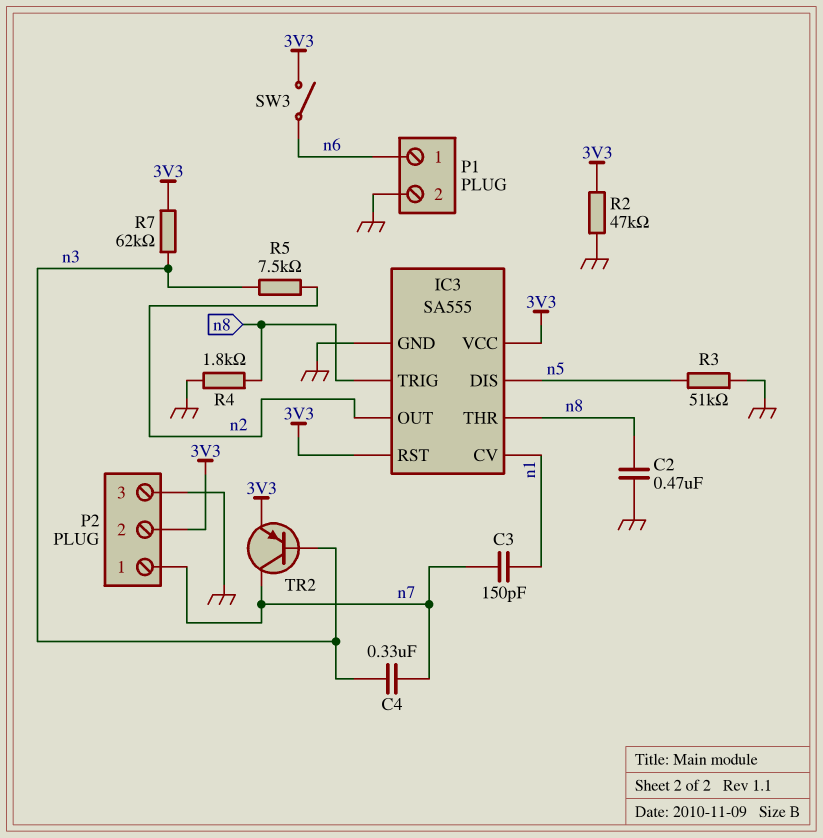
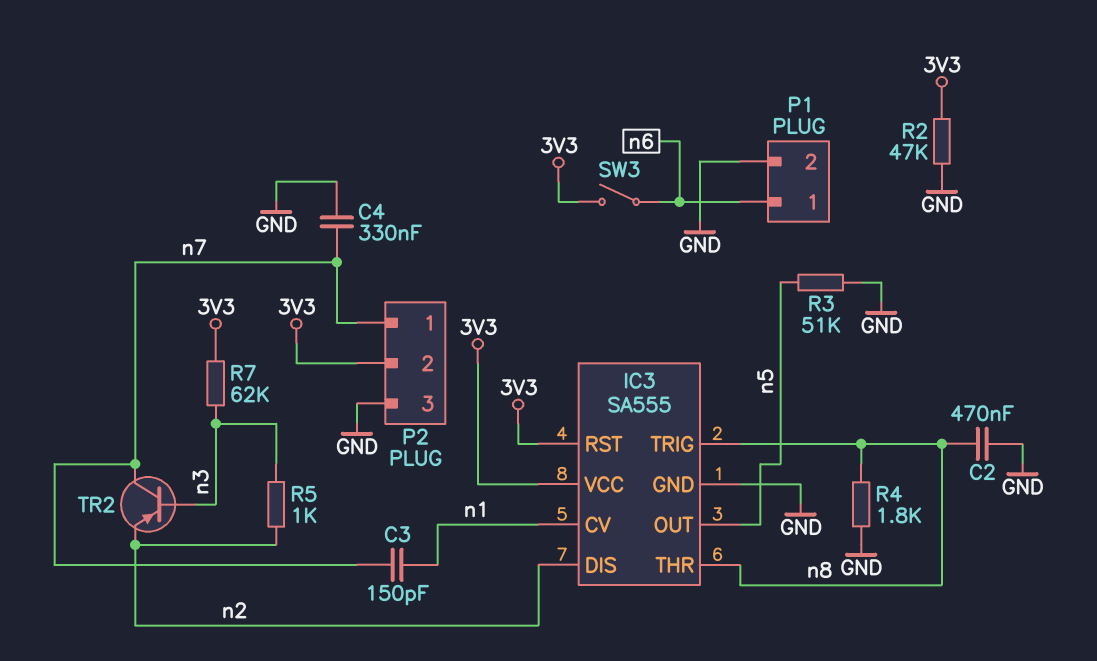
C4: 330nF (n3, n7) -> 330nF (GND, n7)
IC3 pin DIS: n5 -> n2
IC3 pin OUT: n2 -> n5
R5: 7.5k (n2, n3) -> 1k (n2, n3)
TR2: PNP (B n3, C n7, E 3V3) -> PNP (B n3, C n7, E n2)

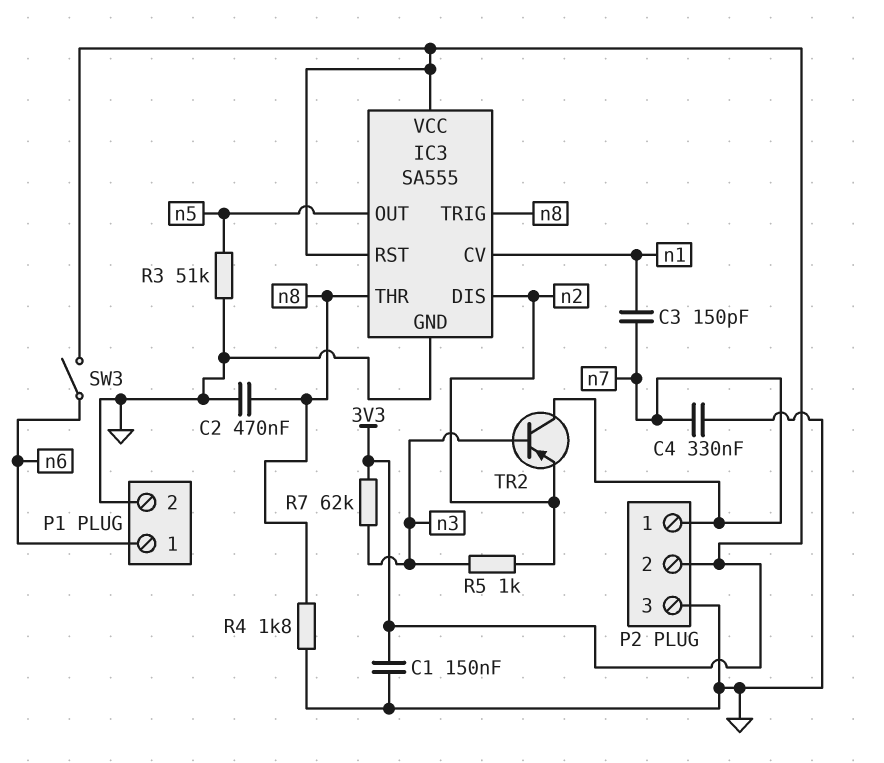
C1: none -> 150nF (3V3, GND)
R2: 47k (3V3, GND) -> none

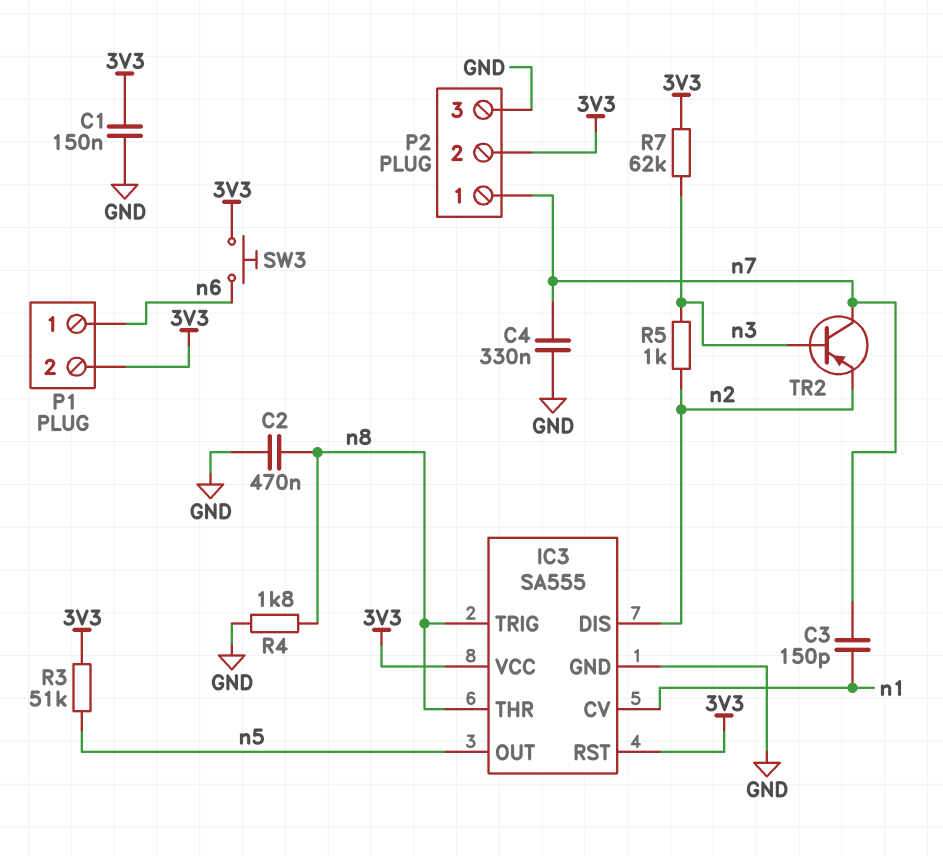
P1 pin 2: GND -> 3V3
R3: 51k (GND, n5) -> 51k (3V3, n5)
SW3: switch (3V3, n6) -> button (3V3, n6)

